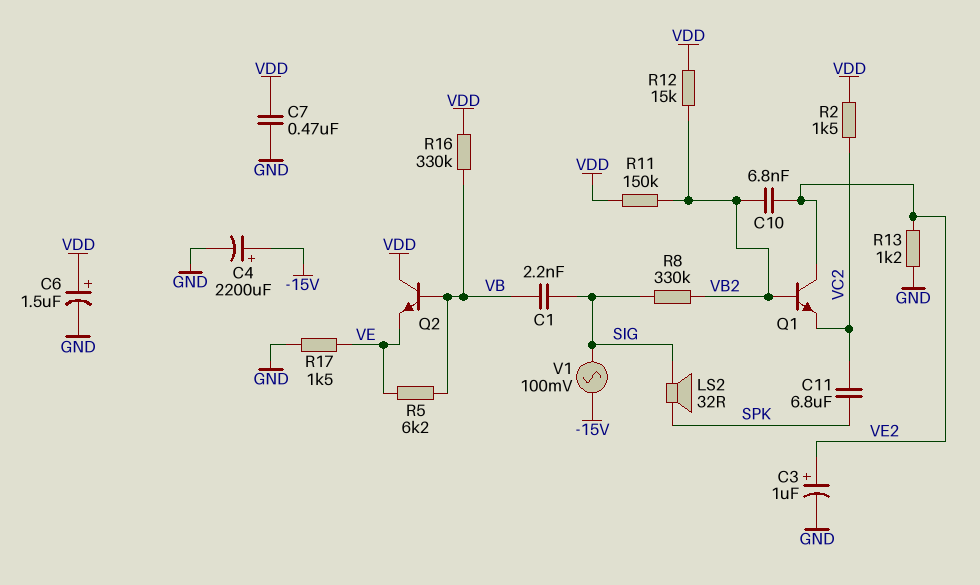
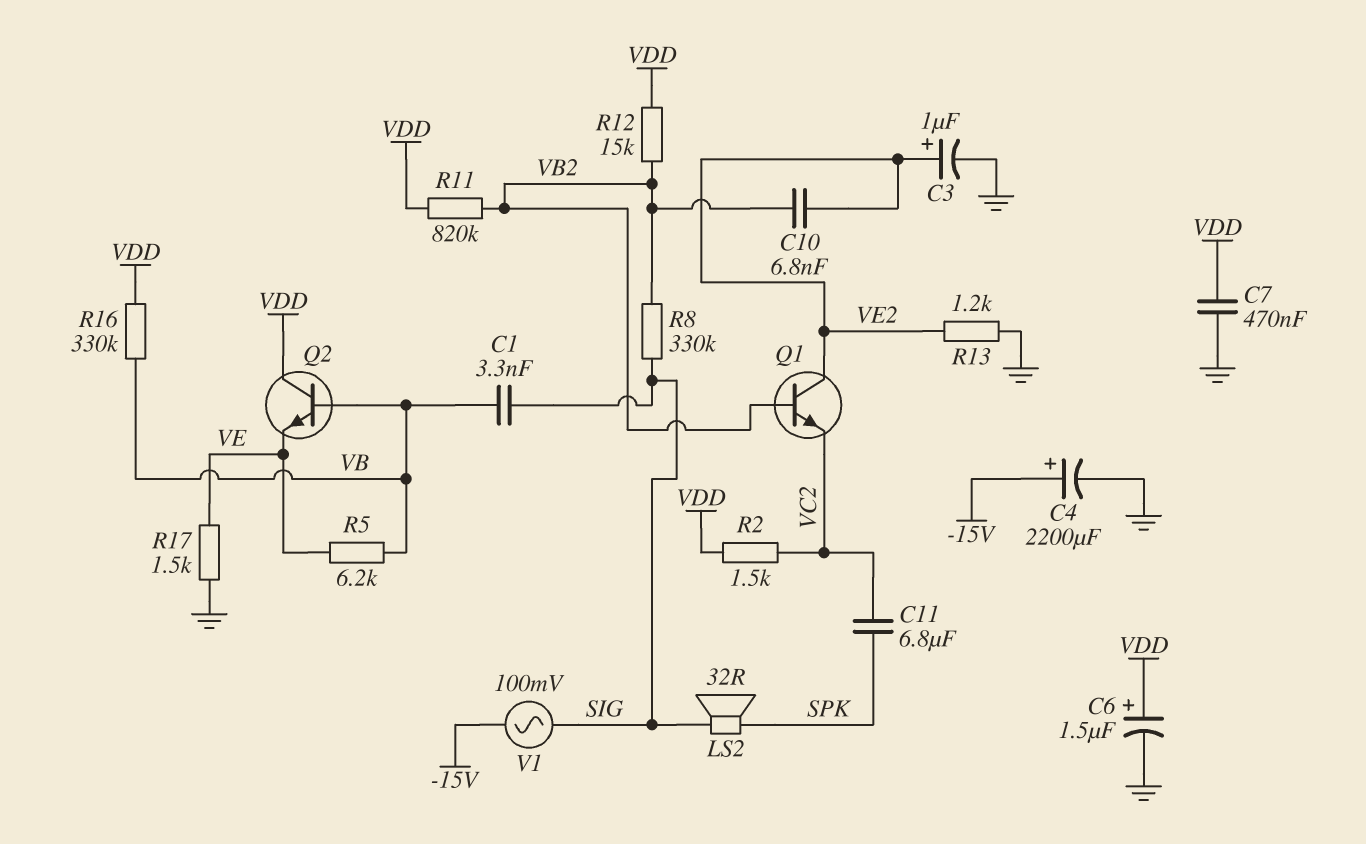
C1: 2.2nF (SIG, VB) -> 3.3nF (SIG, VB)
R11: 150k (VB2, VDD) -> 820k (VB2, VDD)

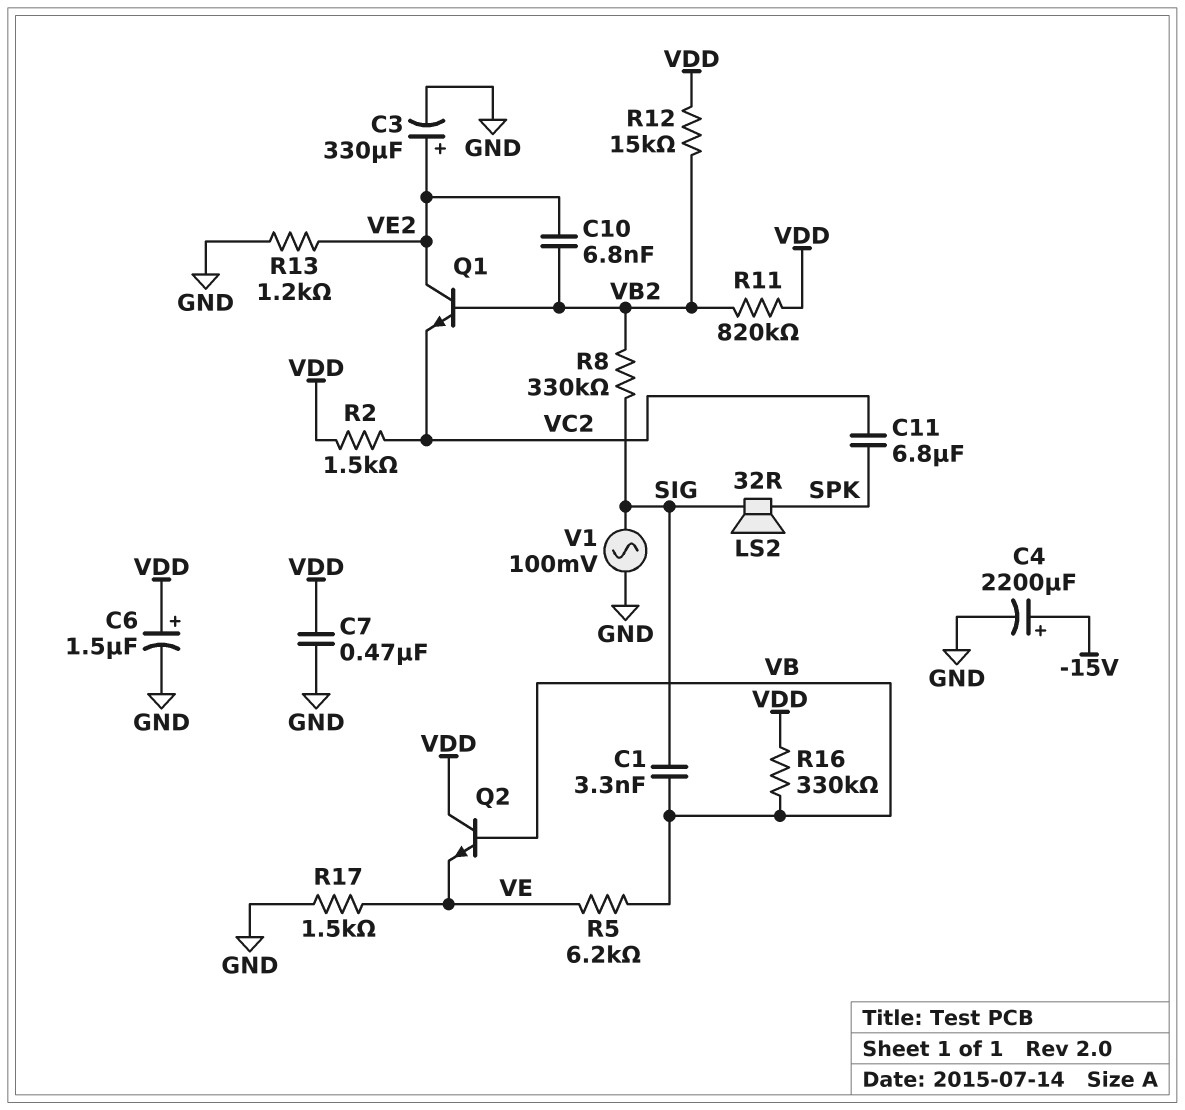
C3: 1uF (plus VE2, minus GND) -> 330uF (plus VE2, minus GND)
V1: AC 100mV (-15V, SIG) -> AC 100mV (GND, SIG)

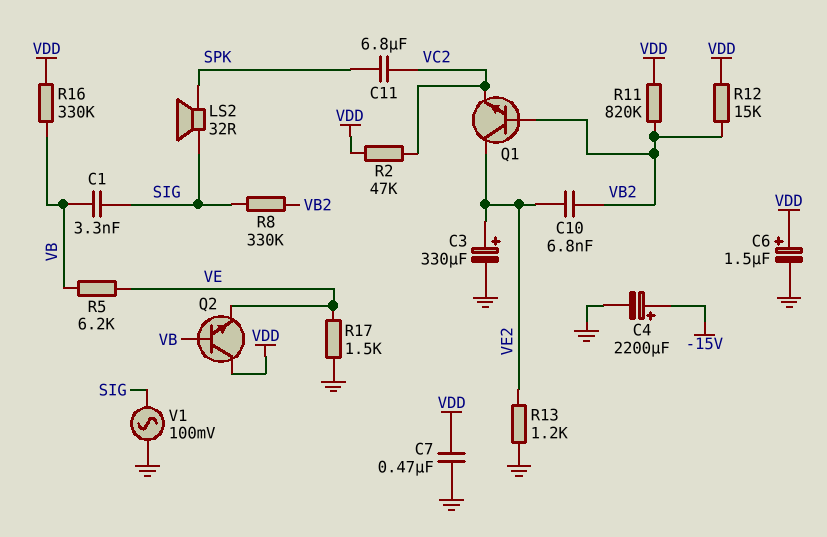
R2: 1.5k (VC2, VDD) -> 47k (VC2, VDD)

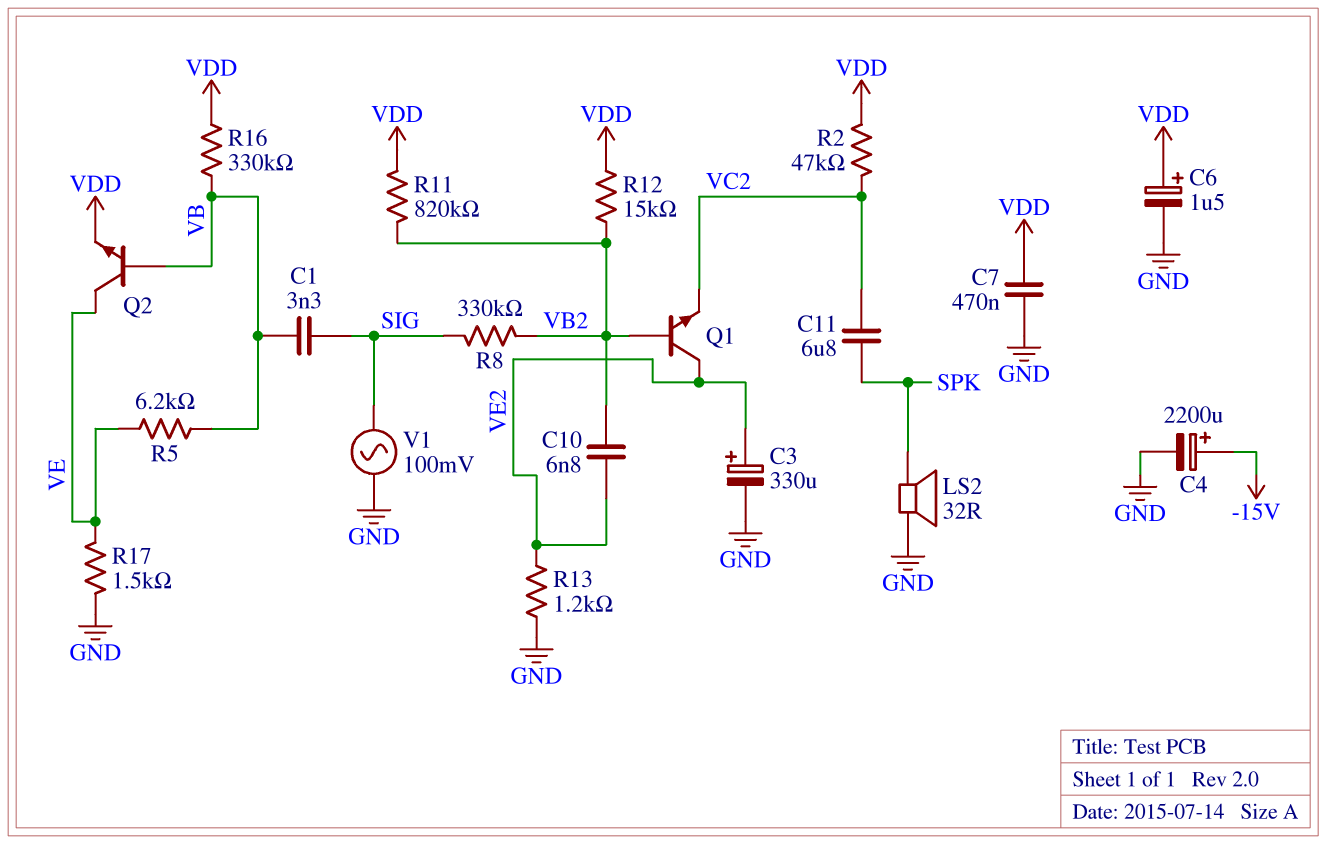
LS2: speaker 32R (SIG, SPK) -> speaker 32R (GND, SPK)
Q2: NPN (B VB, C VDD, E VE) -> NPN (B VB, C VE, E VDD)

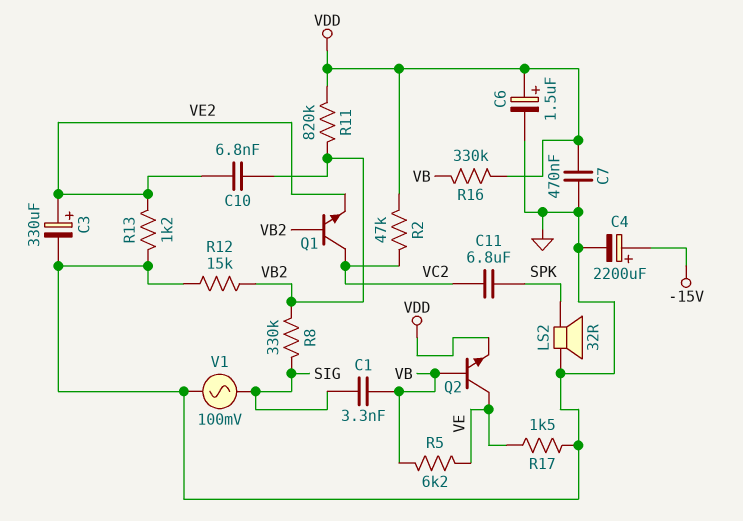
Q1: NPN (B VB2, C VE2, E VC2) -> NPN (B VB2, C VC2, E VE2)
R12: 15k (VB2, VDD) -> 15k (GND, VB2)

